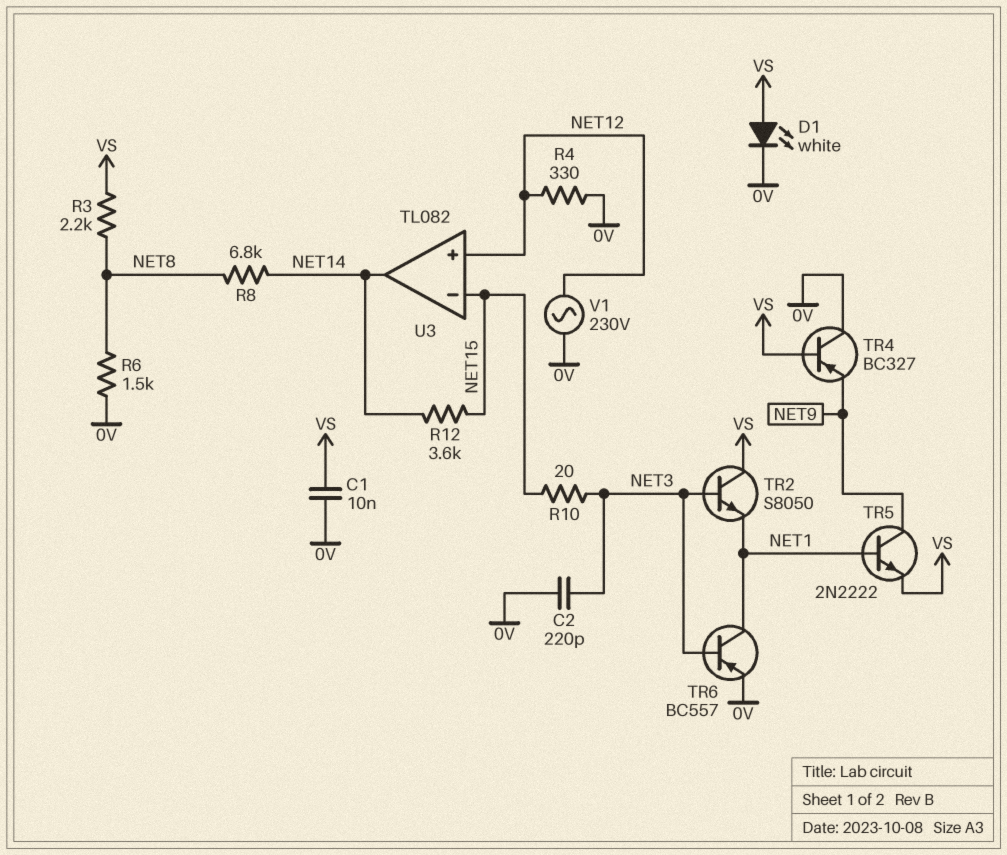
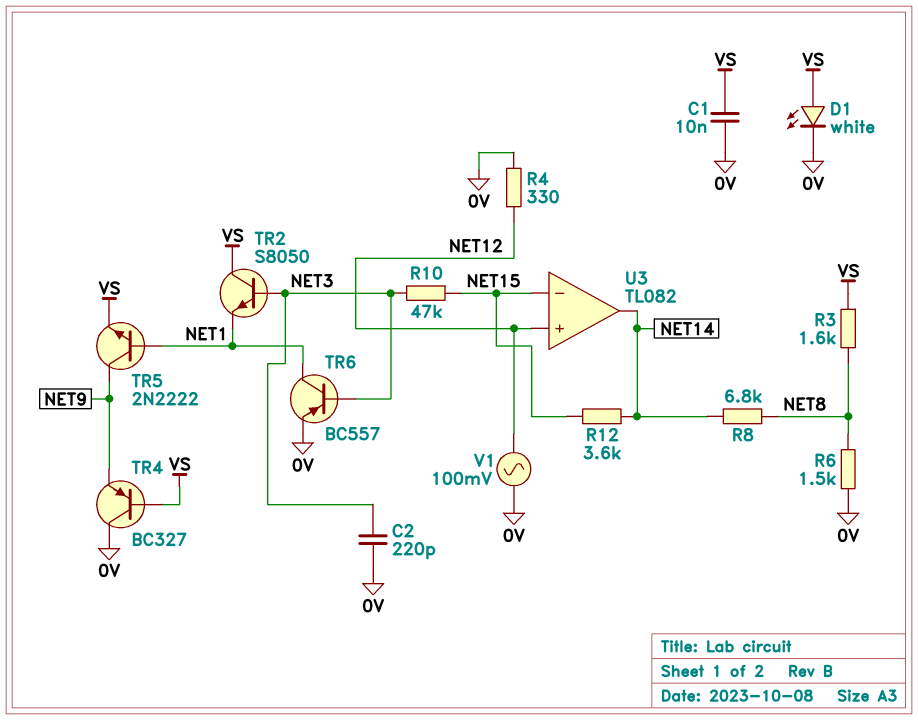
R3: 2.2k (NET8, VS) -> 1.6k (NET8, VS)
R10: 20 (NET3, NET15) -> 47k (NET3, NET15)
V1: AC 230V (0V, NET12) -> AC 100mV (0V, NET12)

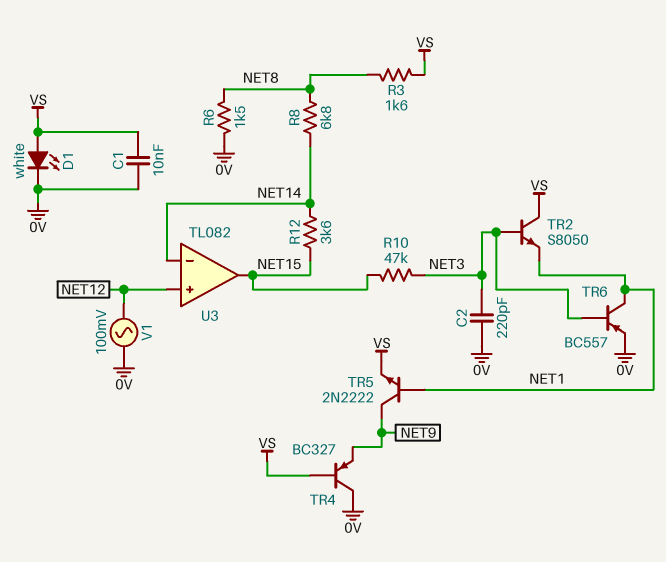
R4: 330 (0V, NET12) -> none
U3 pin in-: NET15 -> NET14
U3 pin out: NET14 -> NET15

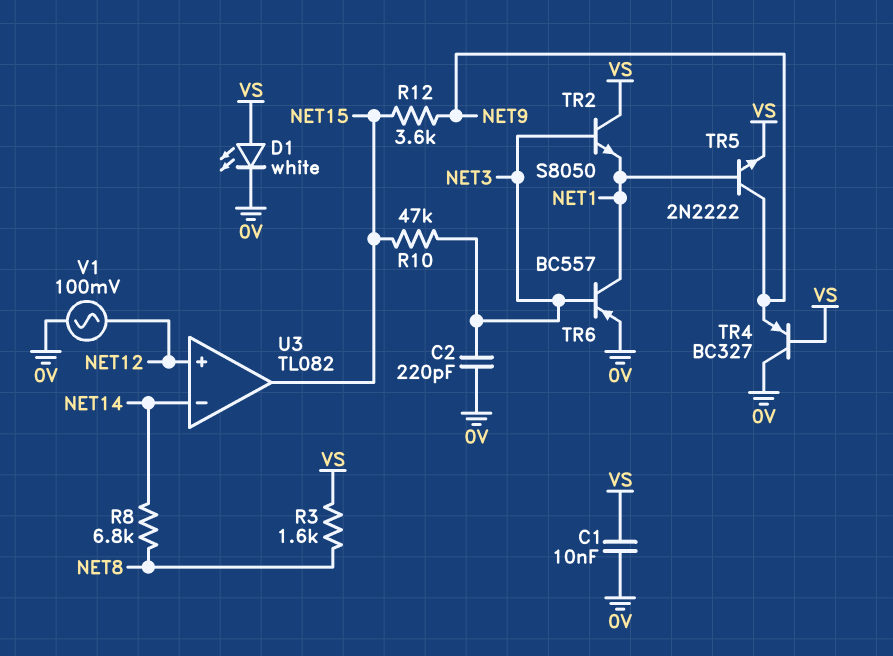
R6: 1.5k (0V, NET8) -> none
R12: 3.6k (NET14, NET15) -> 3.6k (NET9, NET15)

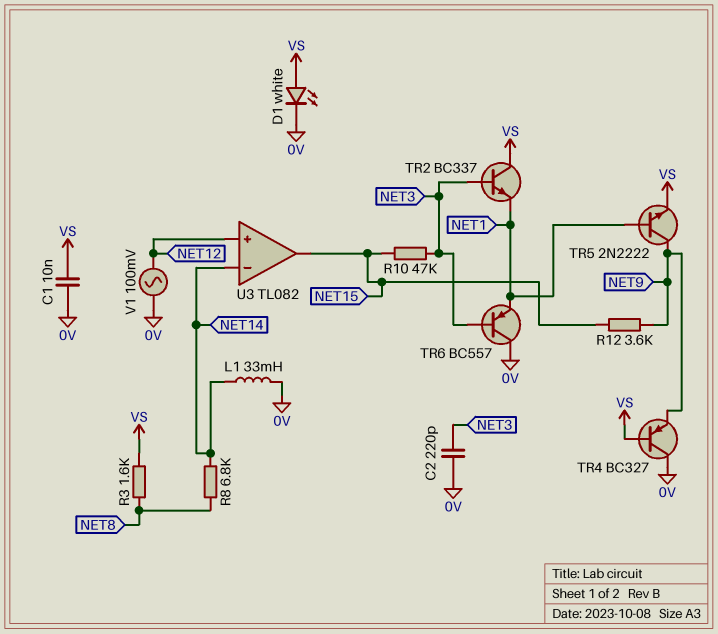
L1: none -> 33mH (0V, NET14)
TR2: NPN S8050 (B NET3, C VS, E NET1) -> NPN BC337 (B NET3, C VS, E NET1)
TR6: PNP BC557 (B NET3, C NET1, E 0V) -> PNP BC557 (B NET3, C 0V, E NET1)

